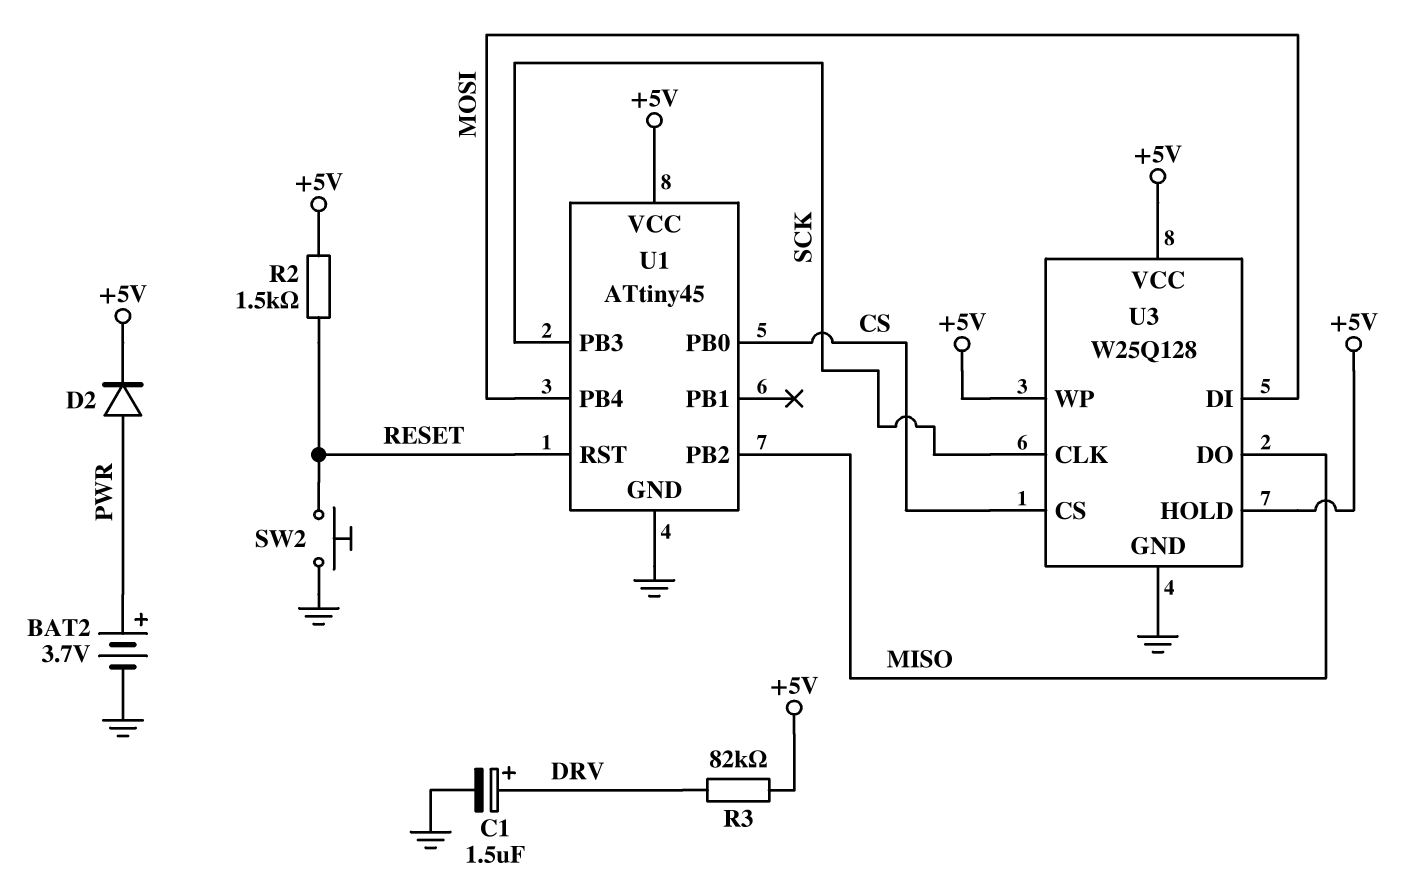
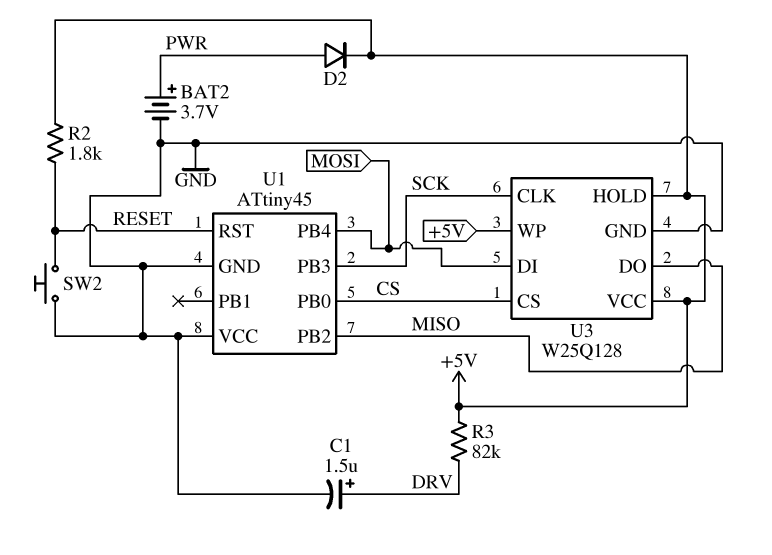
R2: 1.5k (+5V, RESET) -> 1.8k (+5V, RESET)
U1 pin VCC: +5V -> GND

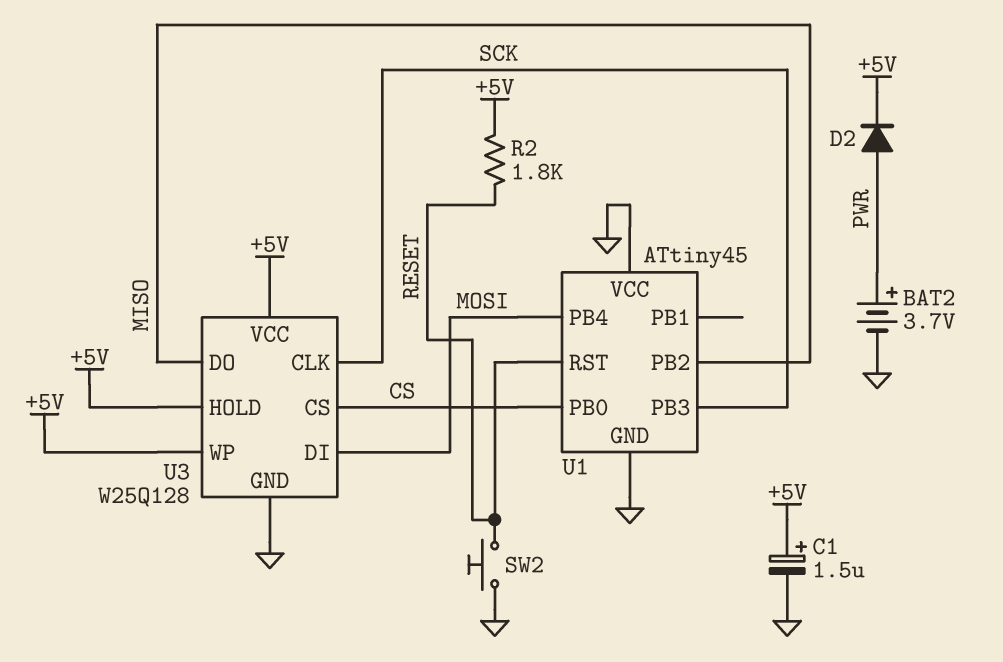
C1: 1.5uF (plus DRV, minus GND) -> 1.5uF (plus +5V, minus GND)
R3: 82k (+5V, DRV) -> none

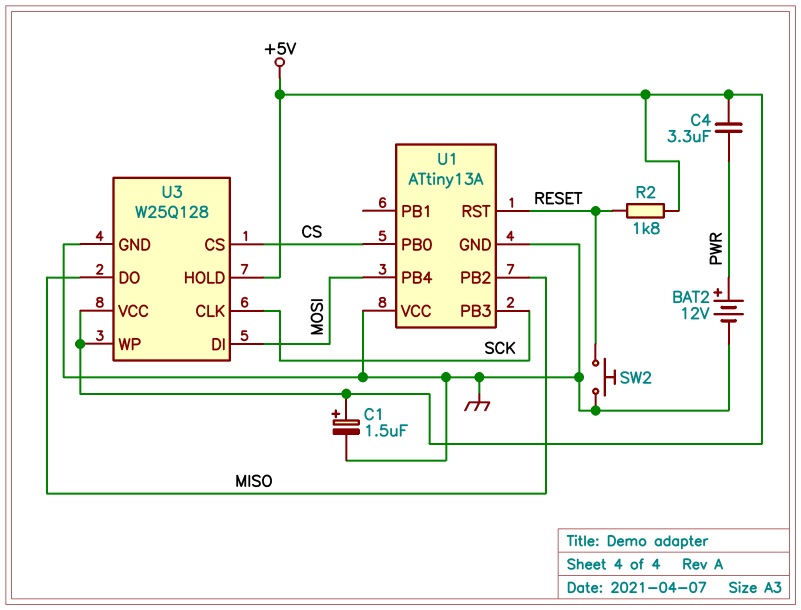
BAT2: 3.7V (plus PWR, minus GND) -> 12V (plus PWR, minus GND)
C4: none -> 3.3uF (+5V, PWR)
D2: diode (A PWR, K +5V) -> none
U1: ATtiny45 -> ATtiny13A

